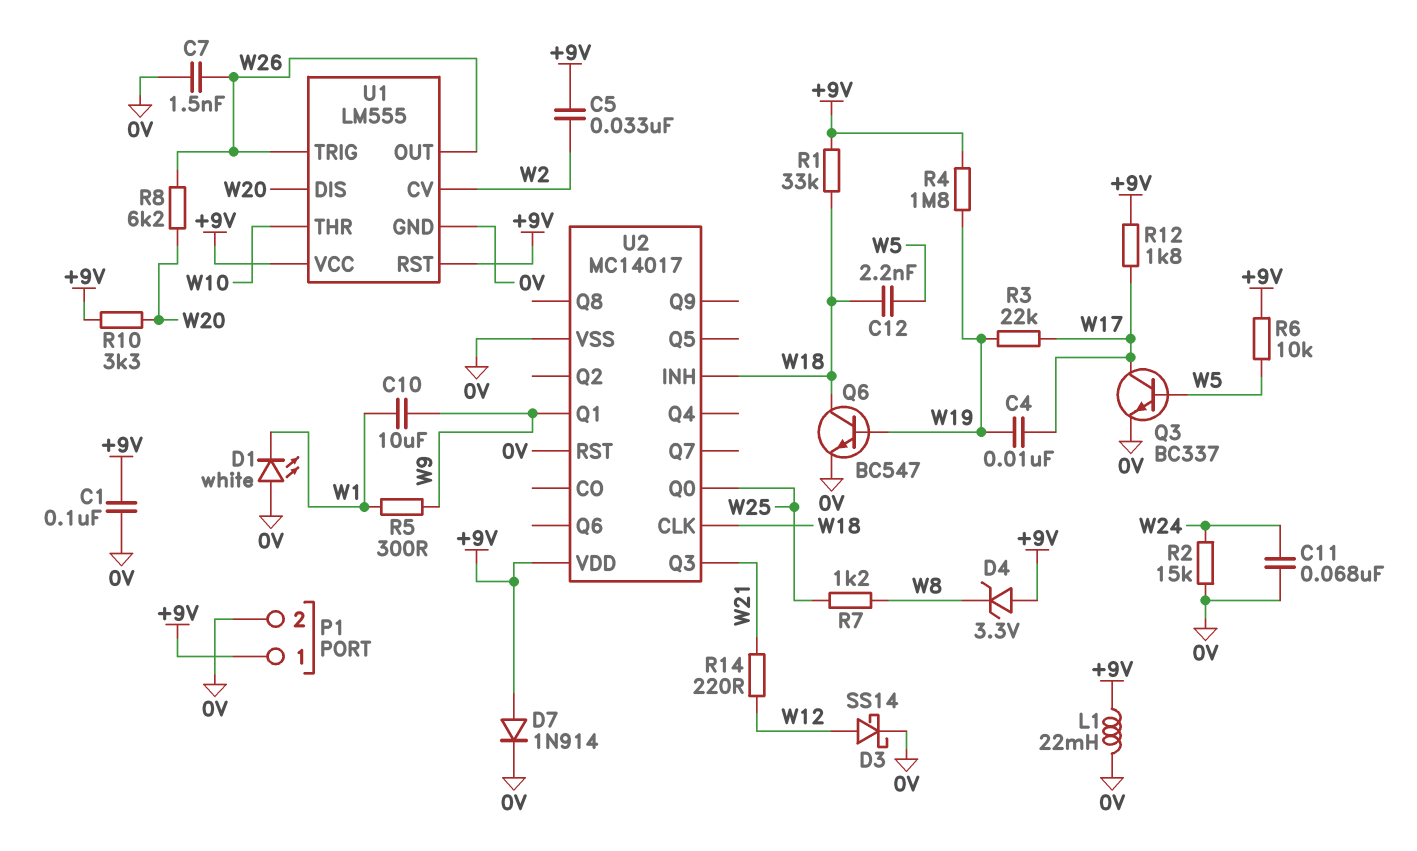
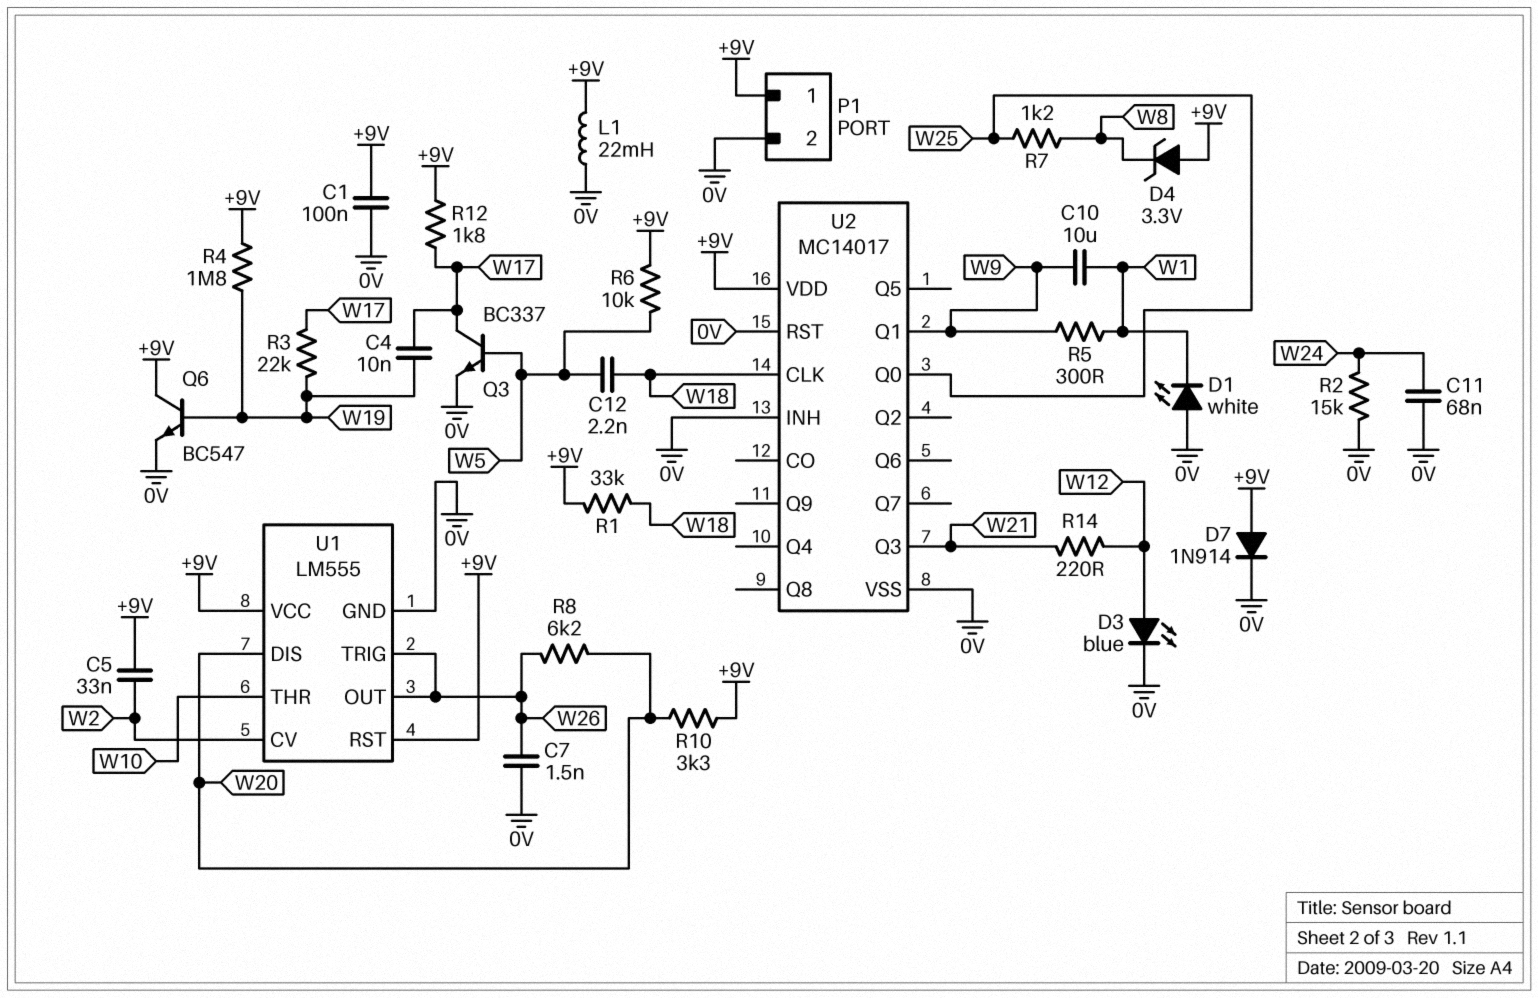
D3: schottky SS14 (A W12, K 0V) -> LED blue (A W12, K 0V)
Q6: NPN BC547 (B W19, C W18, E 0V) -> NPN BC547 (B W19, C +9V, E 0V)
U2 pin INH: W18 -> 0V

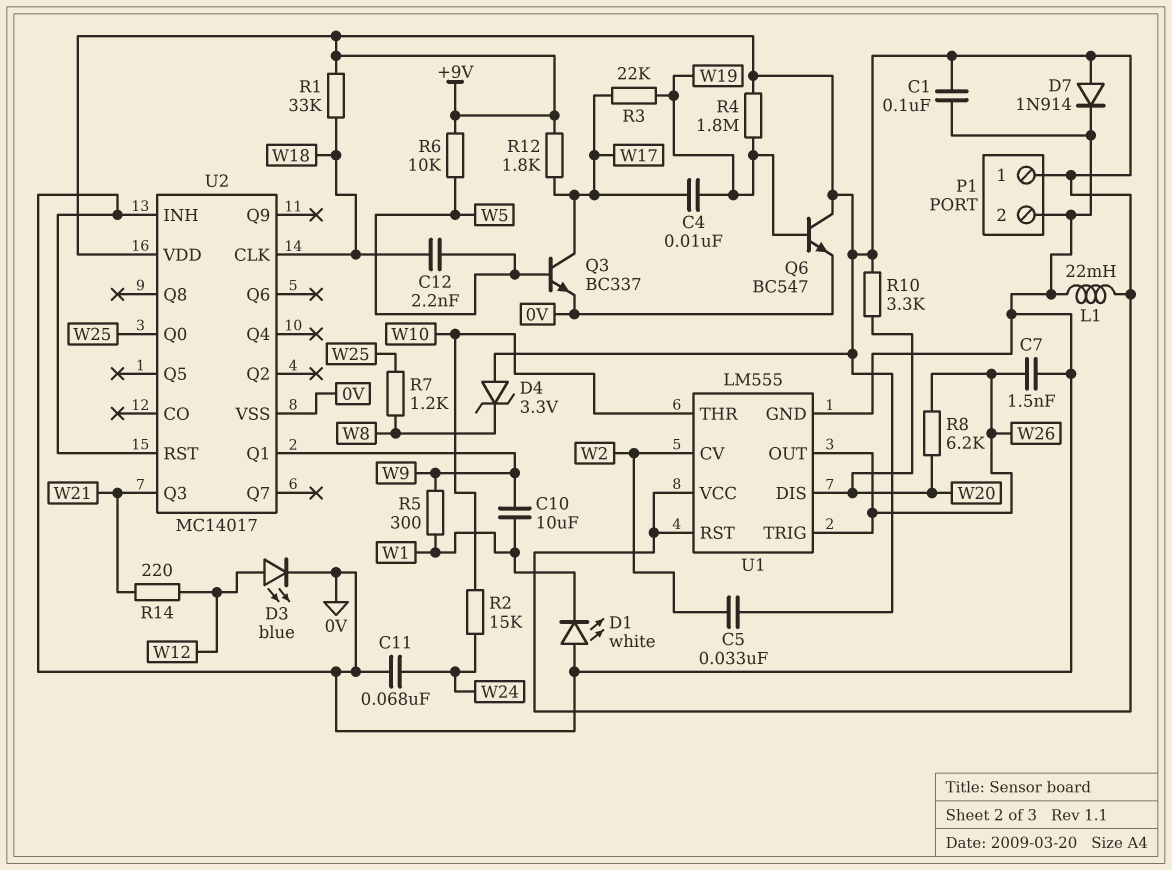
R2: 15k (0V, W24) -> 15k (W10, W24)

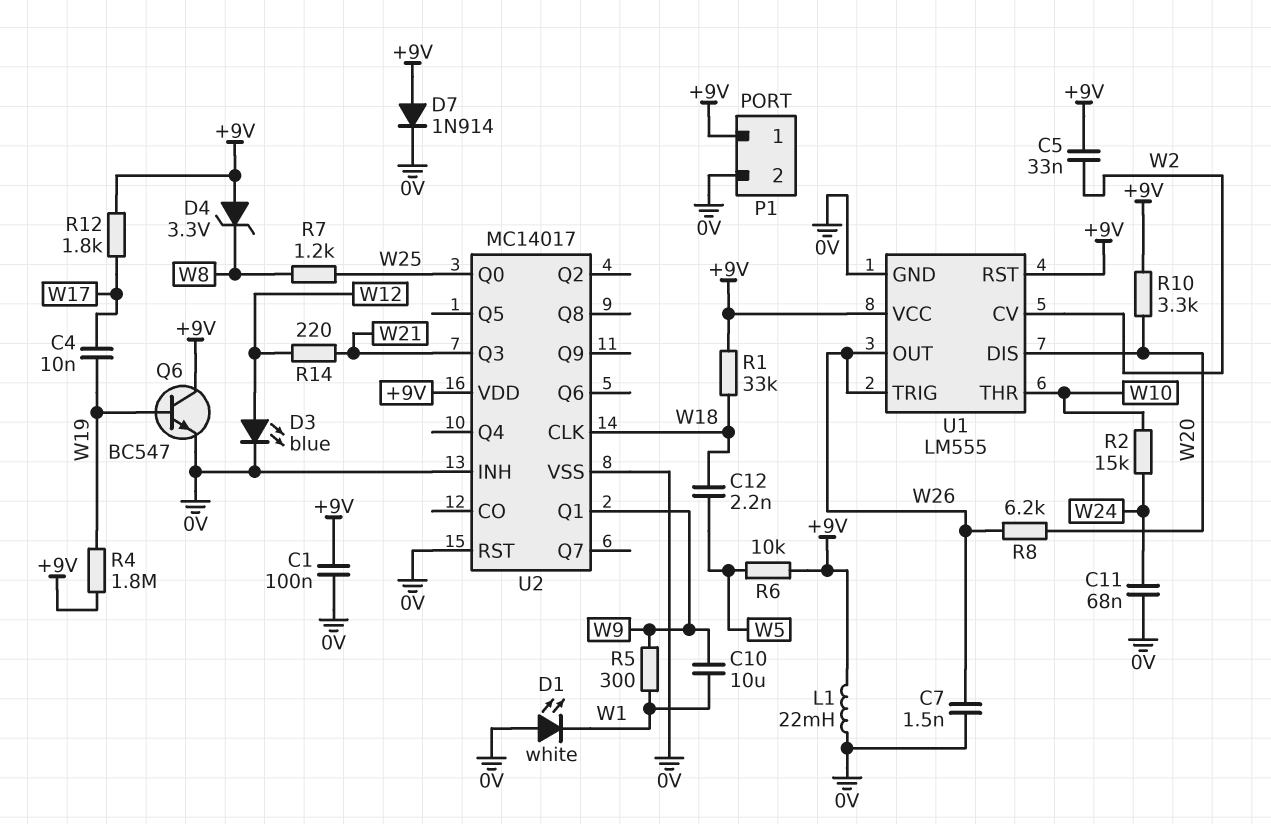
Q3: NPN BC337 (B W5, C W17, E 0V) -> none
R3: 22k (W17, W19) -> none

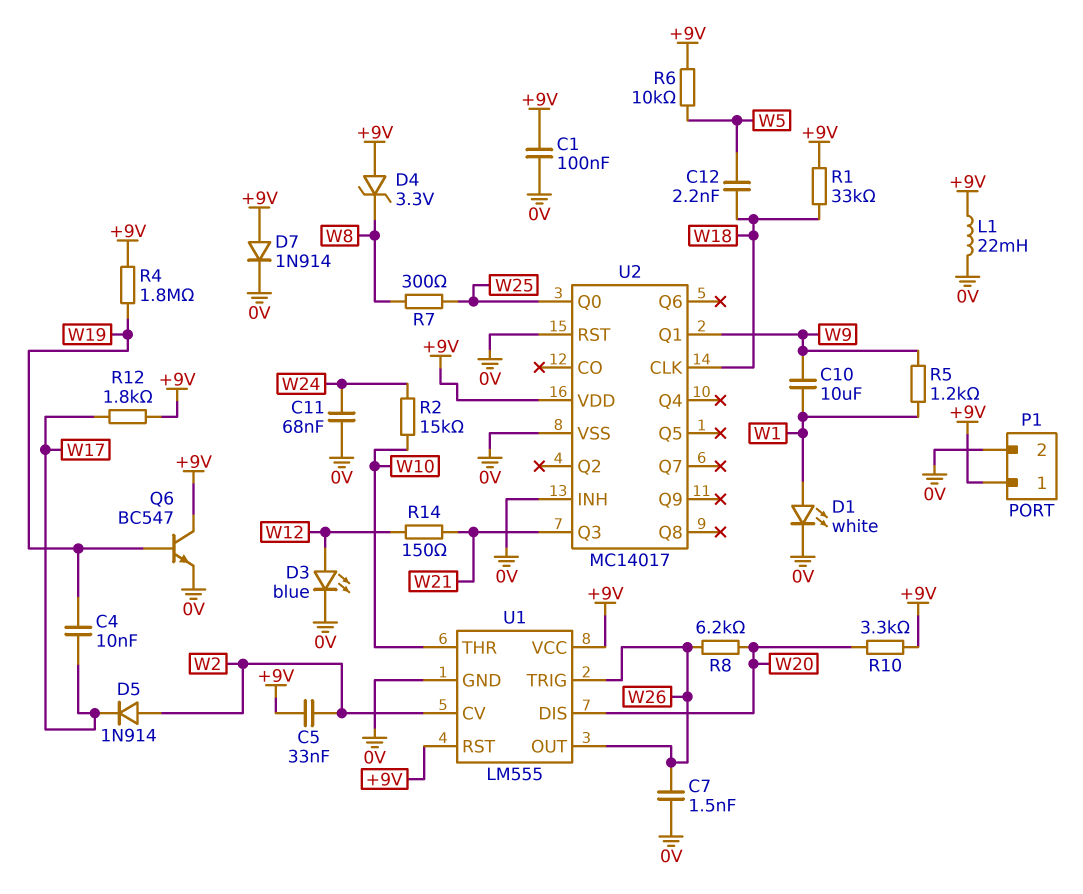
D1: LED white (A 0V, K W1) -> LED white (A W1, K 0V)
D5: none -> diode 1N914 (A W2, K W17)
R5: 300 (W1, W9) -> 1.2k (W1, W9)
R7: 1.2k (W8, W25) -> 300 (W8, W25)
R14: 220 (W12, W21) -> 150 (W12, W21)

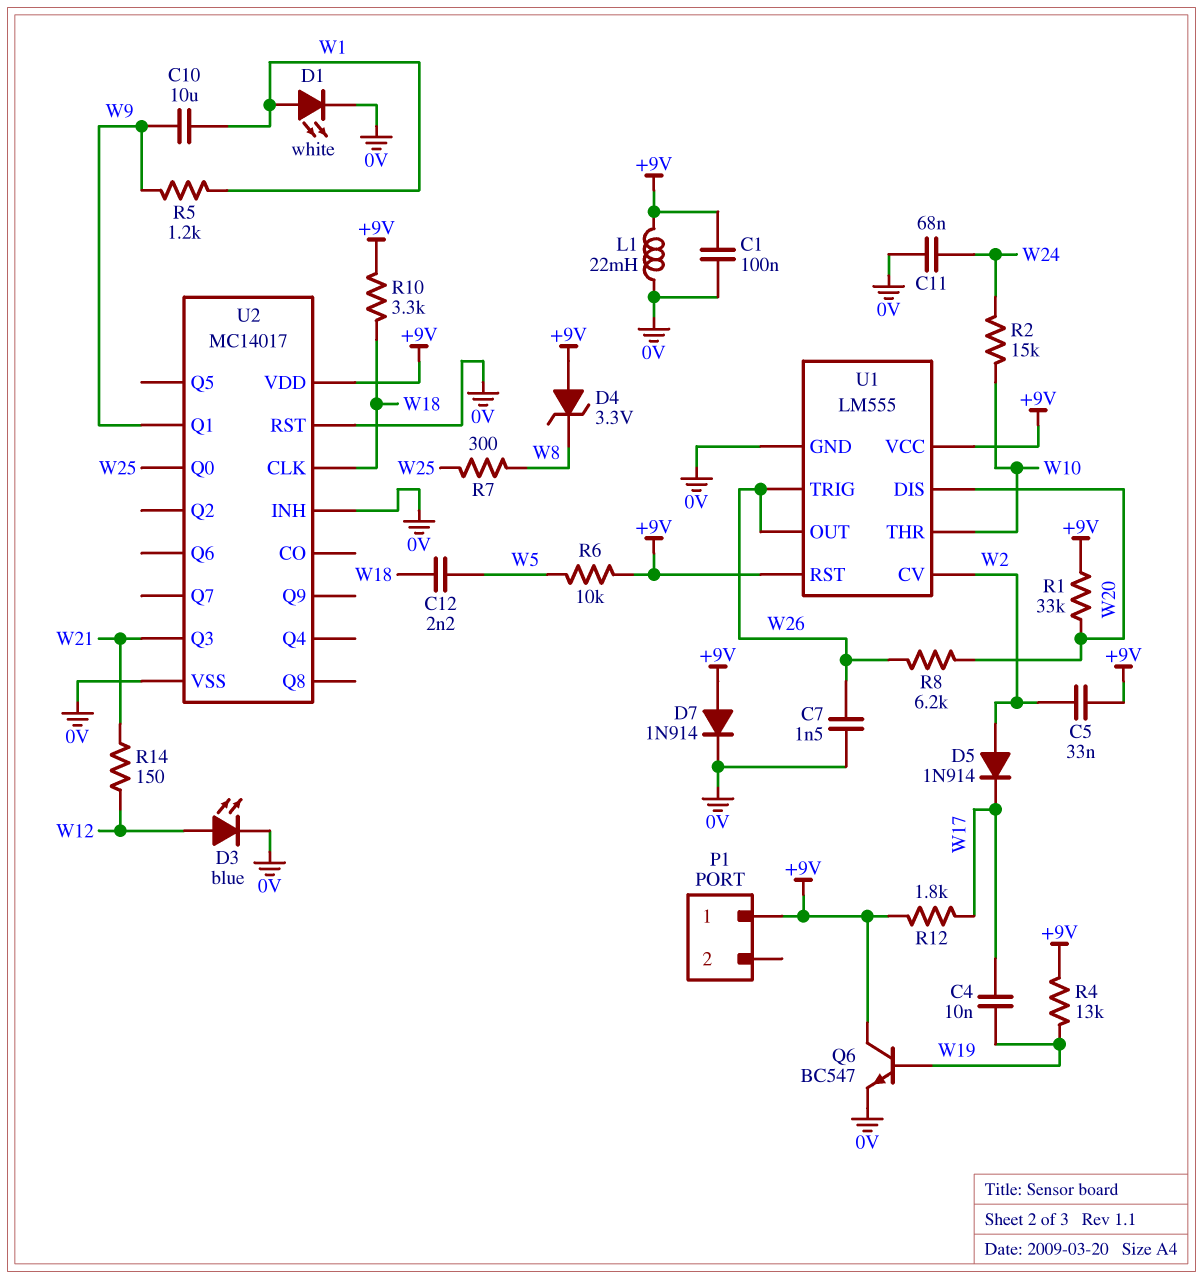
P1 pin 2: 0V -> none
R1: 33k (+9V, W18) -> 33k (+9V, W20)
R4: 1.8M (+9V, W19) -> 13k (+9V, W19)
R10: 3.3k (+9V, W20) -> 3.3k (+9V, W18)

